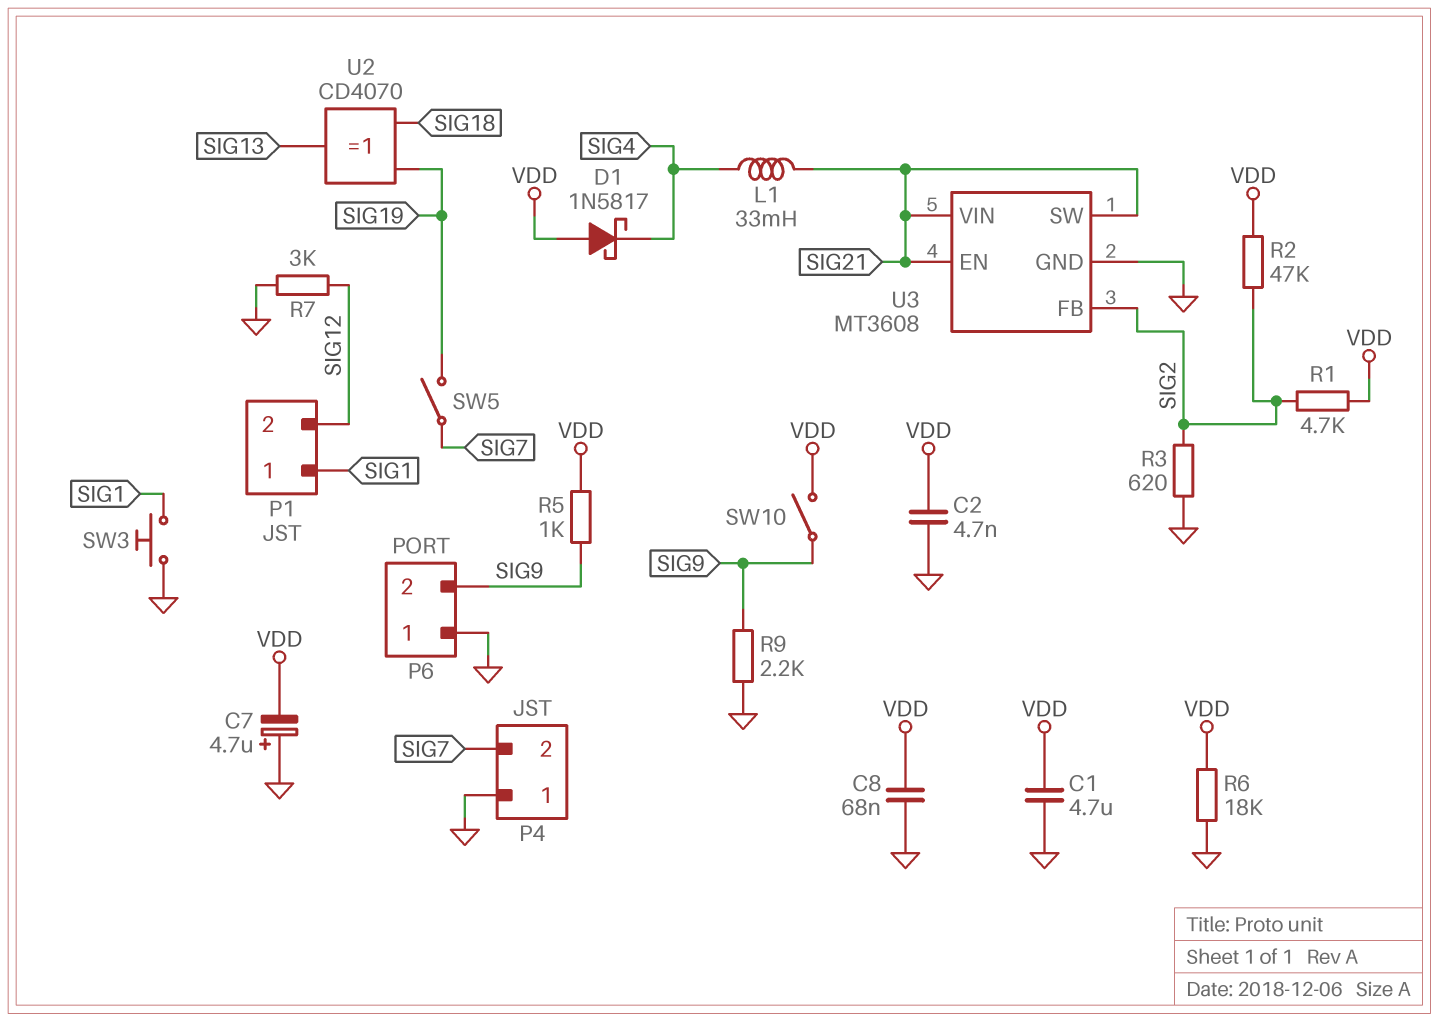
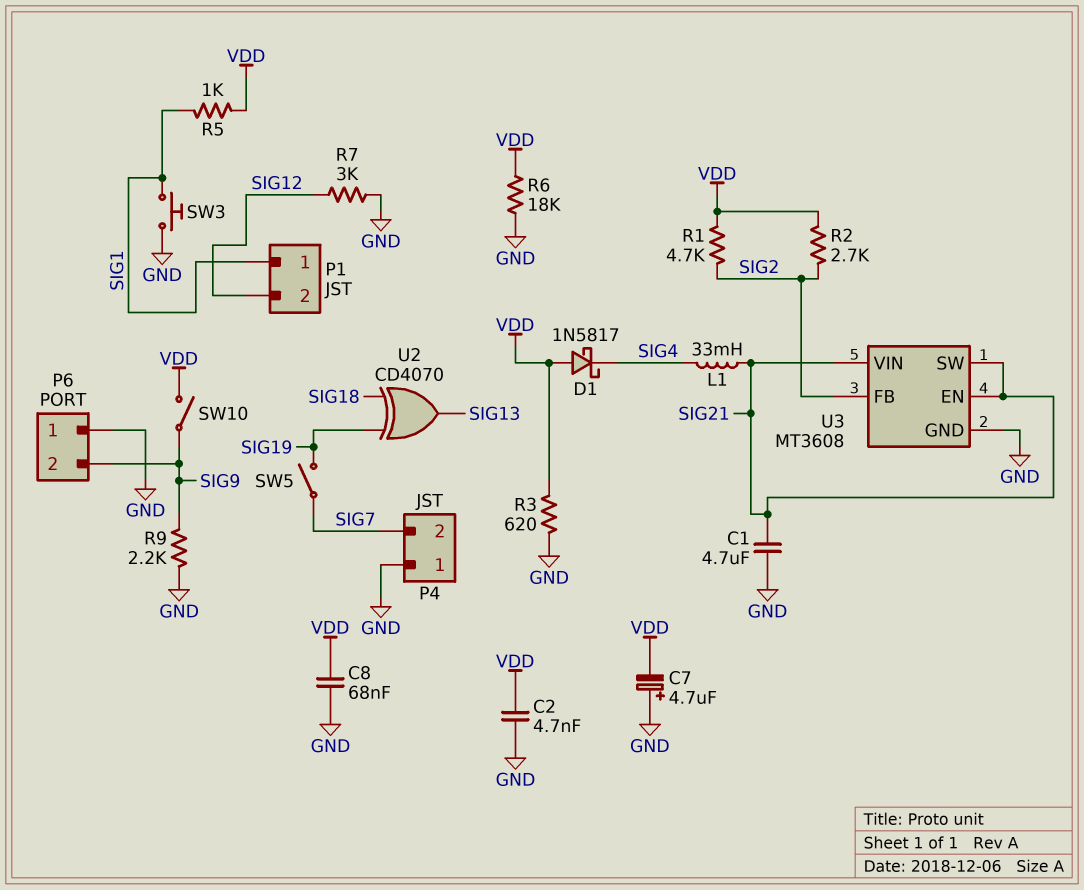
C1: 4.7uF (GND, VDD) -> 4.7uF (GND, SIG21)
R2: 47k (SIG2, VDD) -> 2.7k (SIG2, VDD)
R3: 620 (GND, SIG2) -> 620 (GND, VDD)
R5: 1k (SIG9, VDD) -> 1k (SIG1, VDD)

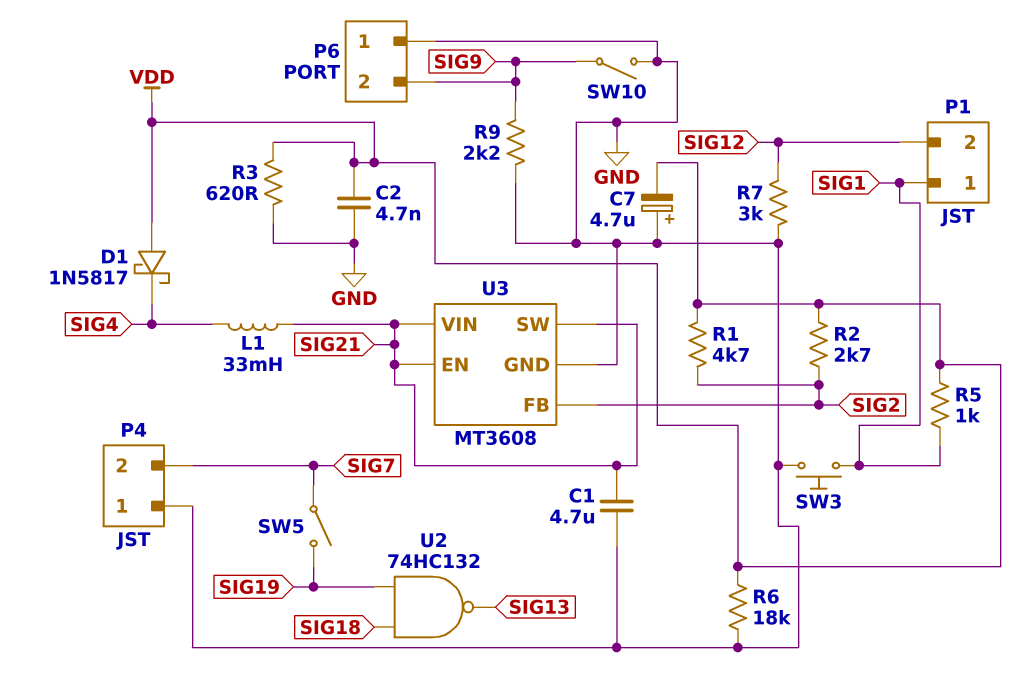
C8: 68nF (GND, VDD) -> none
SW10: switch (SIG9, VDD) -> switch (GND, SIG9)
U2: XOR CD4070 (in SIG18, in SIG19, out SIG13) -> NAND 74HC132 (in SIG18, in SIG19, out SIG13)

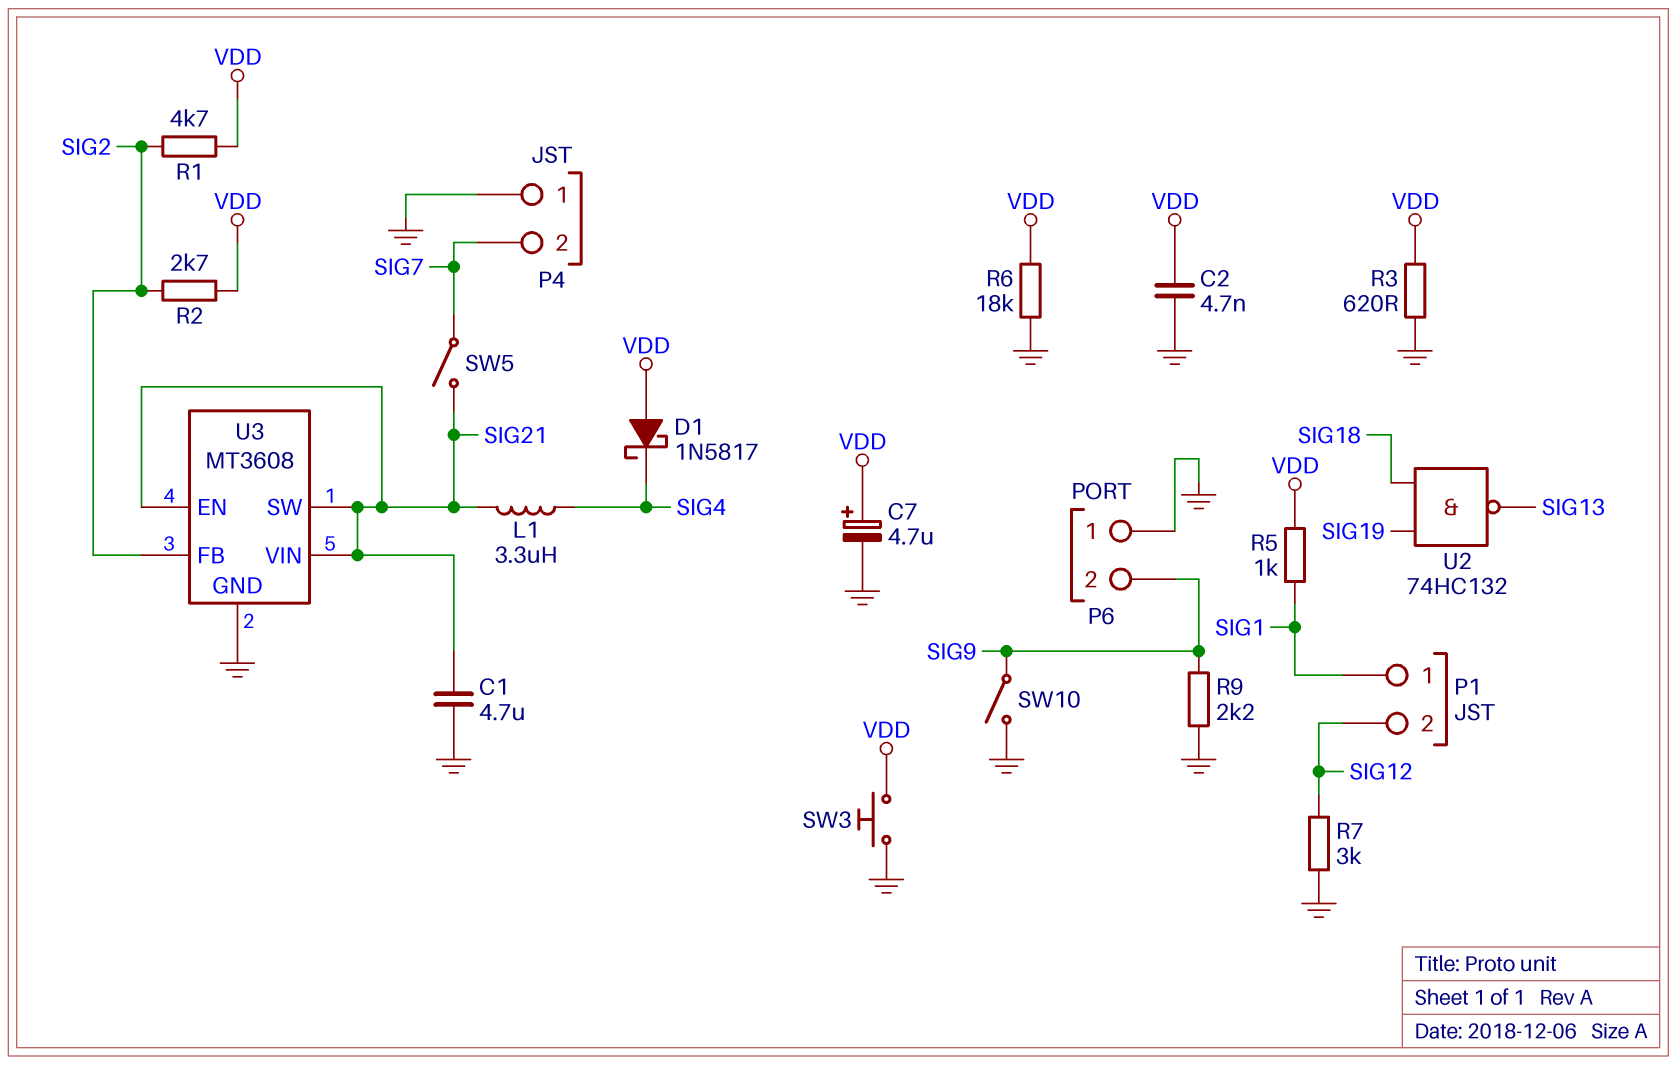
C7: 4.7uF (plus GND, minus VDD) -> 4.7uF (plus VDD, minus GND)
L1: 33mH (SIG4, SIG21) -> 3.3uH (SIG4, SIG21)
SW3: button (GND, SIG1) -> button (GND, VDD)
SW5: switch (SIG7, SIG19) -> switch (SIG7, SIG21)

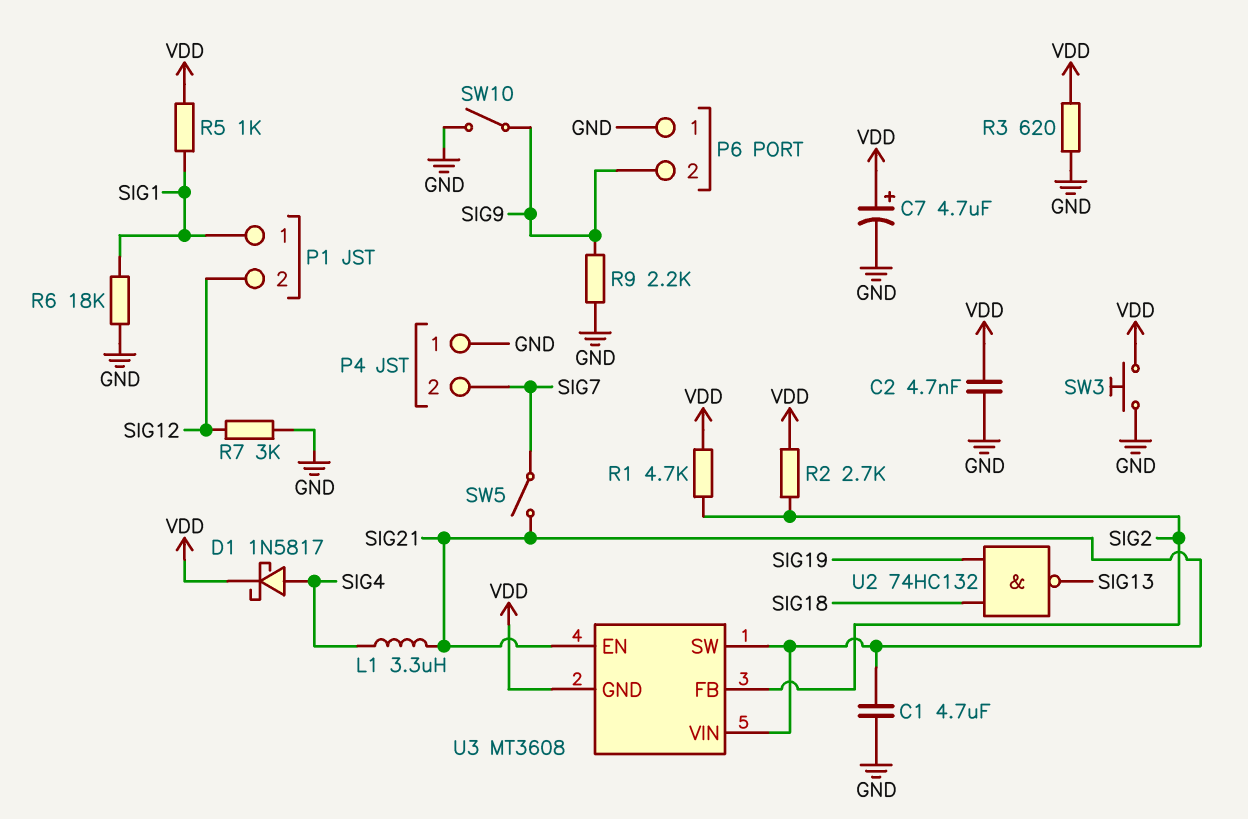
D1: schottky 1N5817 (A VDD, K SIG4) -> schottky 1N5817 (A SIG4, K VDD)
R6: 18k (GND, VDD) -> 18k (GND, SIG1)
U3 pin GND: GND -> VDD

